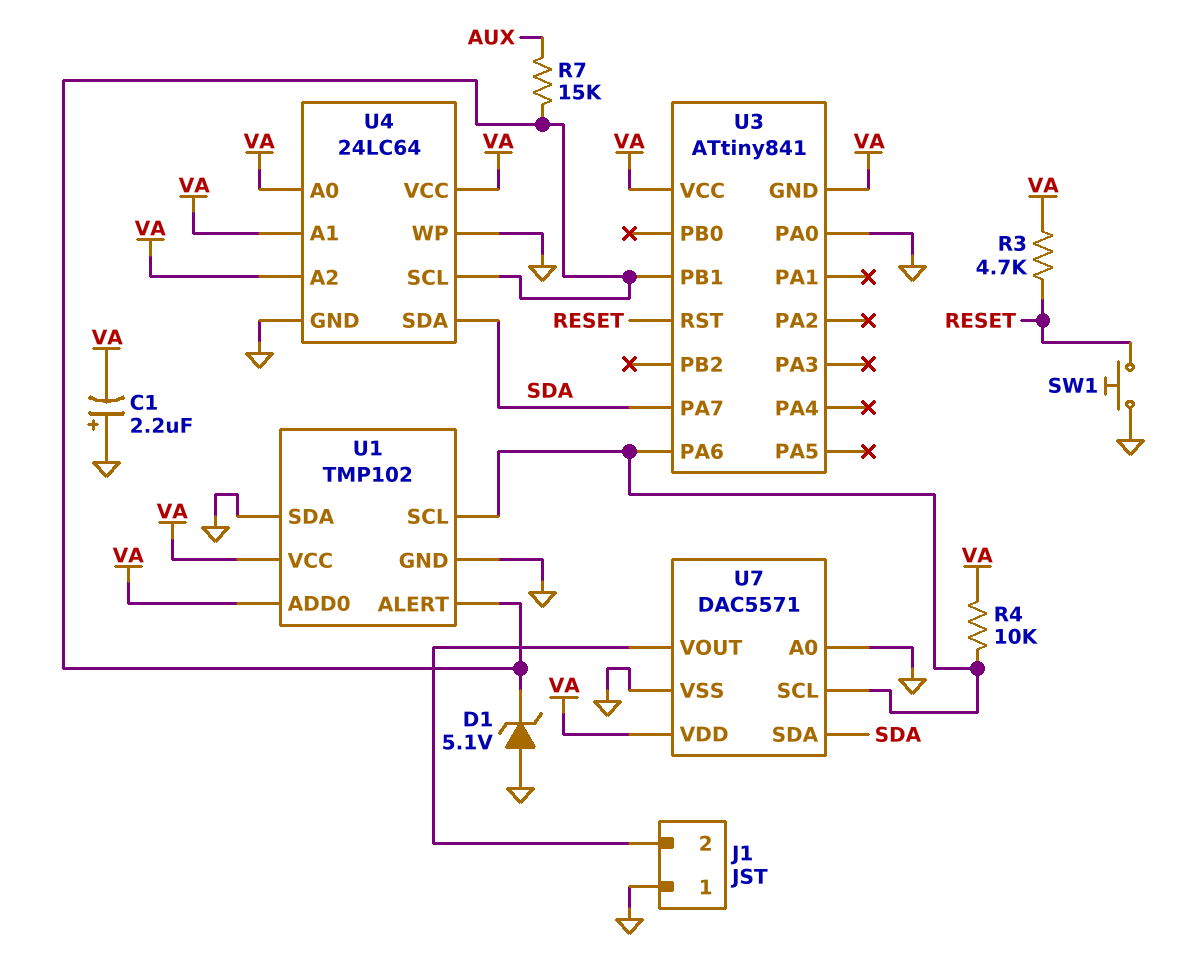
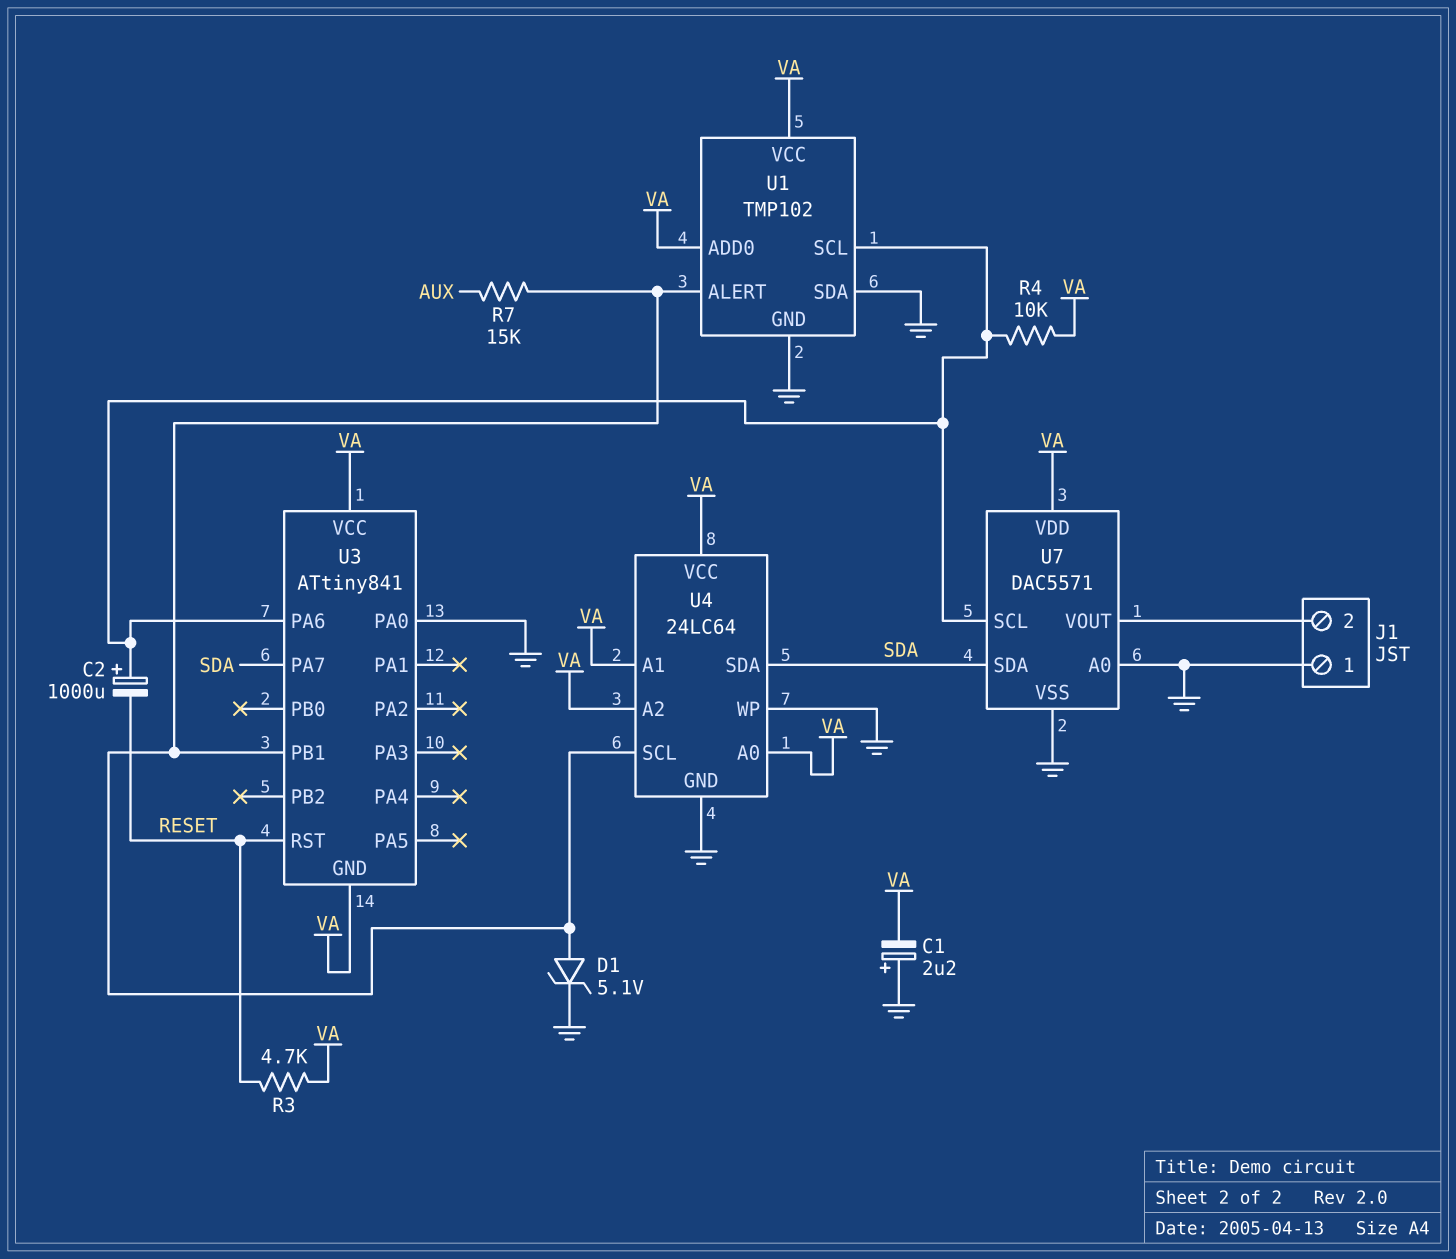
C2: none -> 1000uF (plus U1/SCL, minus RESET)
D1: zener 5.1V (A GND, K U1/ALERT) -> zener 5.1V (A U1/ALERT, K GND)
SW1: button (GND, RESET) -> none

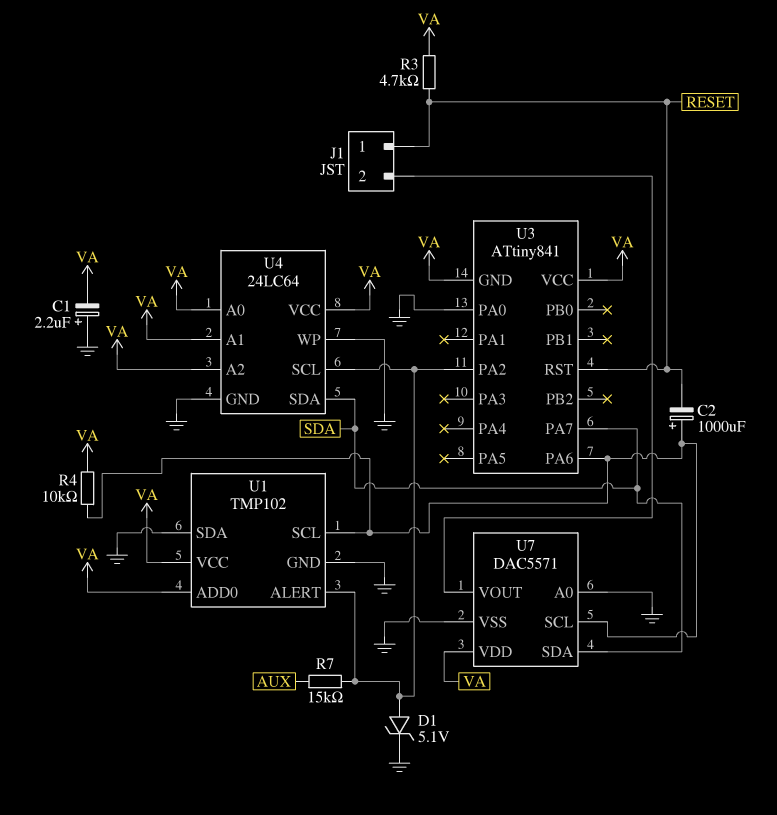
J1 pin 1: GND -> RESET
U3 pin PA2: none -> U1/ALERT
U3 pin PB1: U1/ALERT -> none

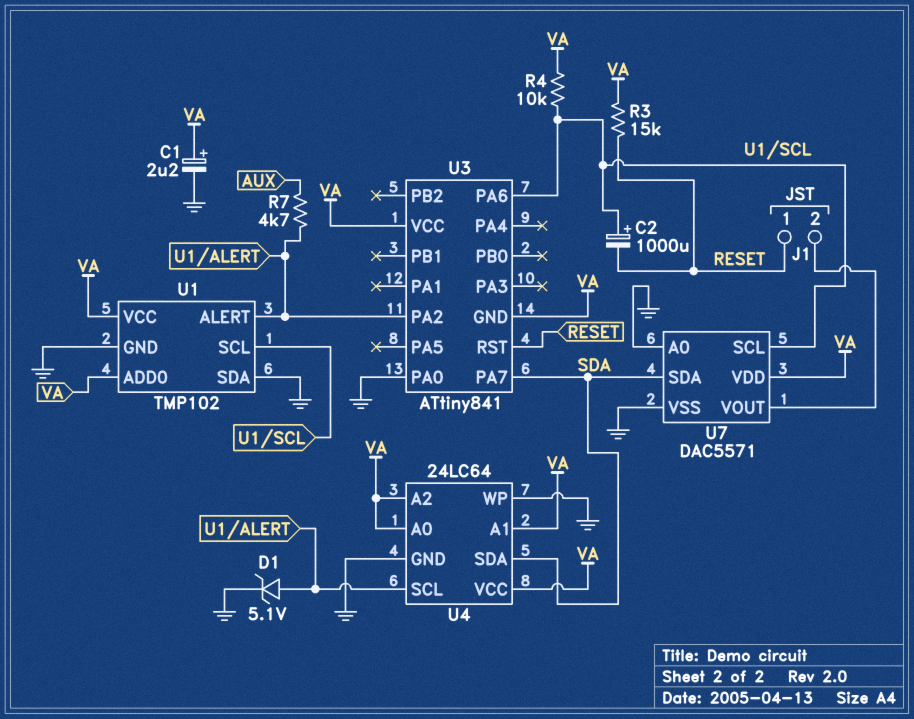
C1: 2.2uF (plus GND, minus VA) -> 2.2uF (plus VA, minus GND)
R3: 4.7k (RESET, VA) -> 15k (RESET, VA)
R7: 15k (AUX, U1/ALERT) -> 4.7k (AUX, U1/ALERT)

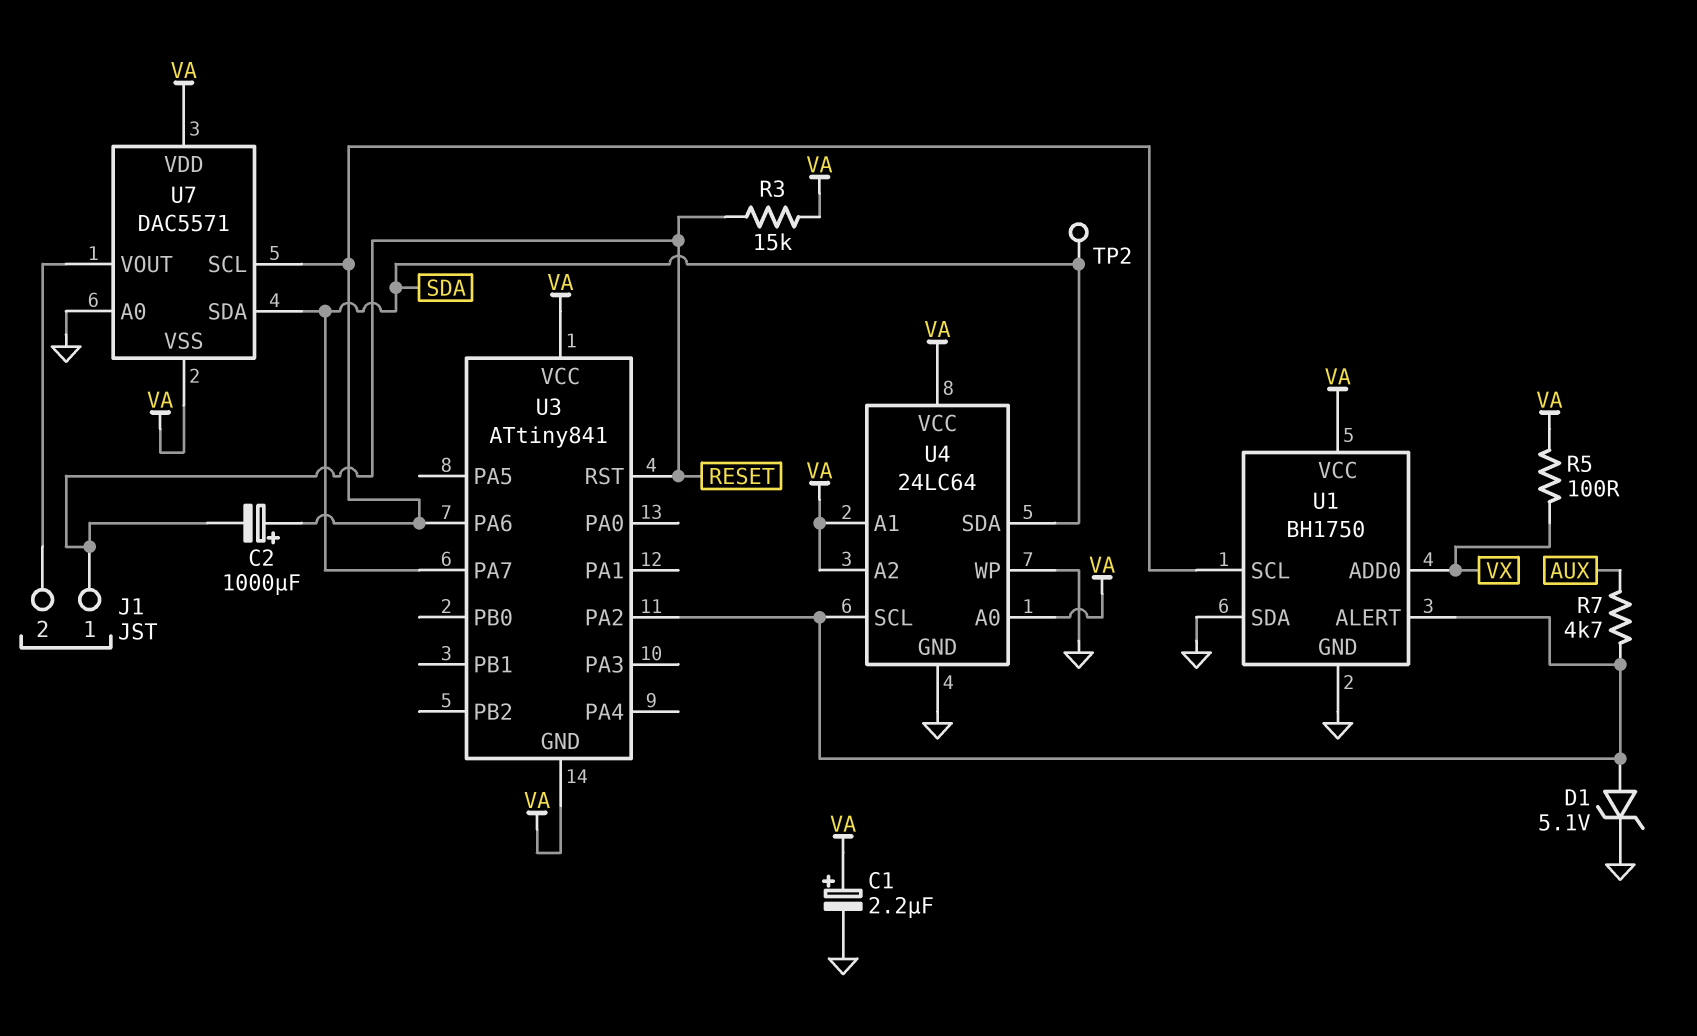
R4: 10k (U1/SCL, VA) -> none
R5: none -> 100 (VA, VX)
TP2: none -> test point (SDA)
U1: TMP102 -> BH1750
U1 pin ADD0: VA -> VX
U3 pin PA0: GND -> none
U7 pin VSS: GND -> VA

